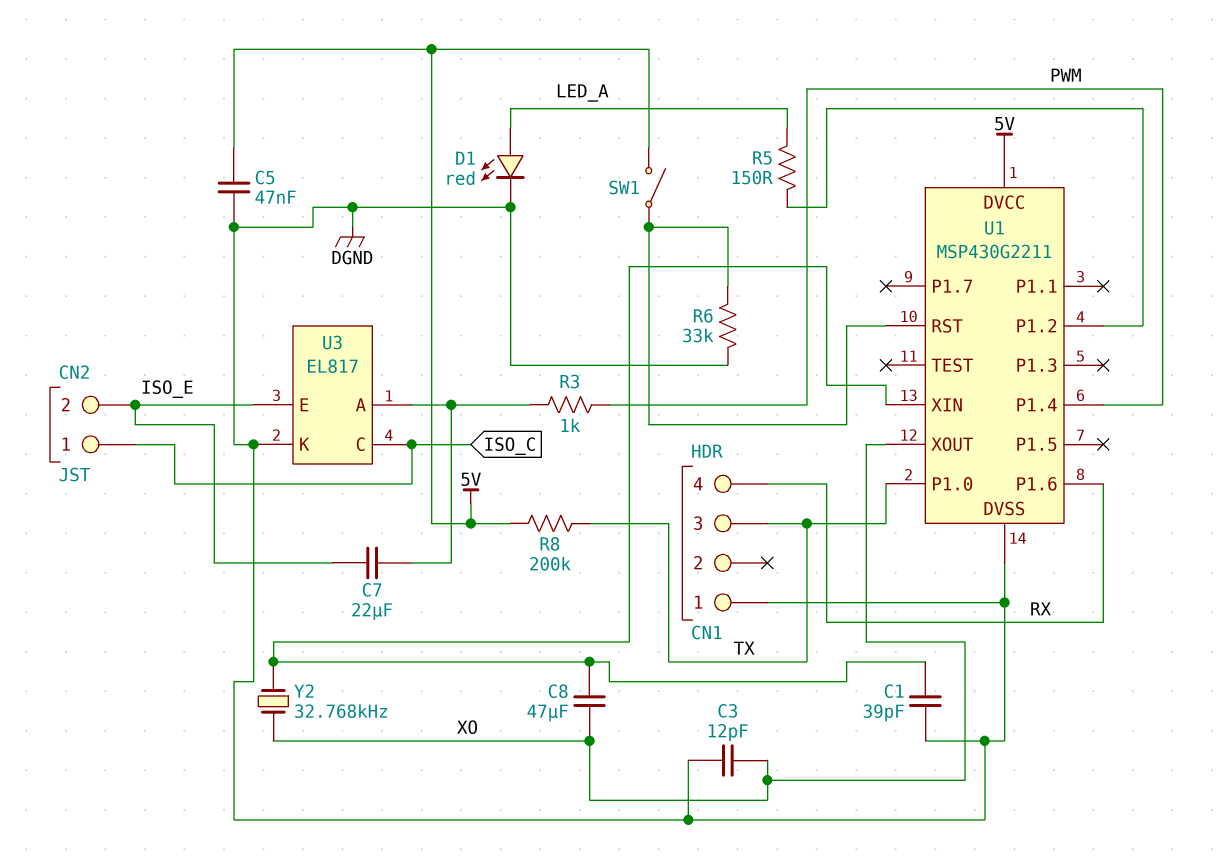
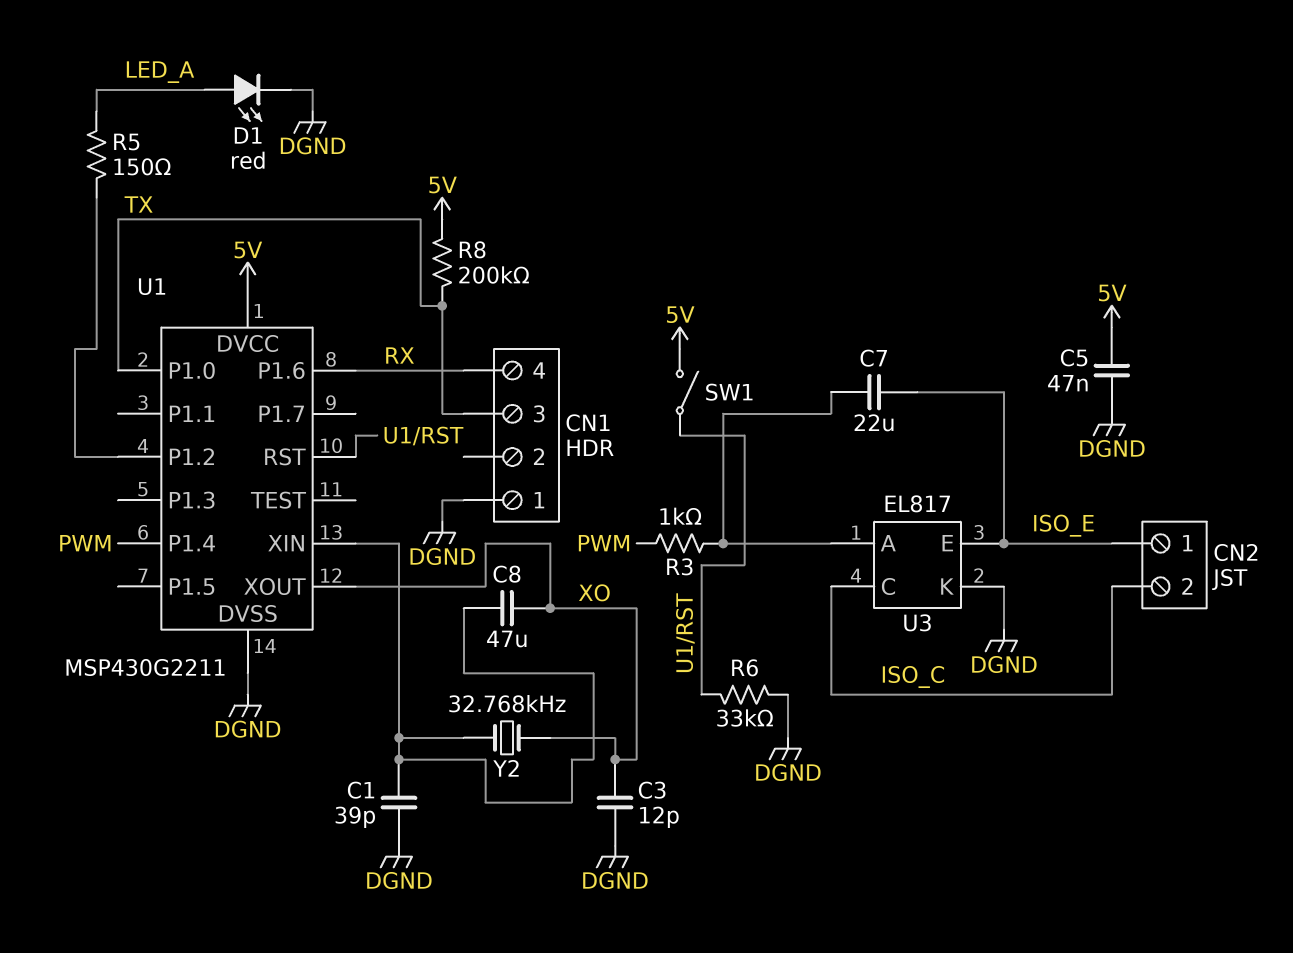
CN2 pin 1: ISO_C -> ISO_E
CN2 pin 2: ISO_E -> ISO_C

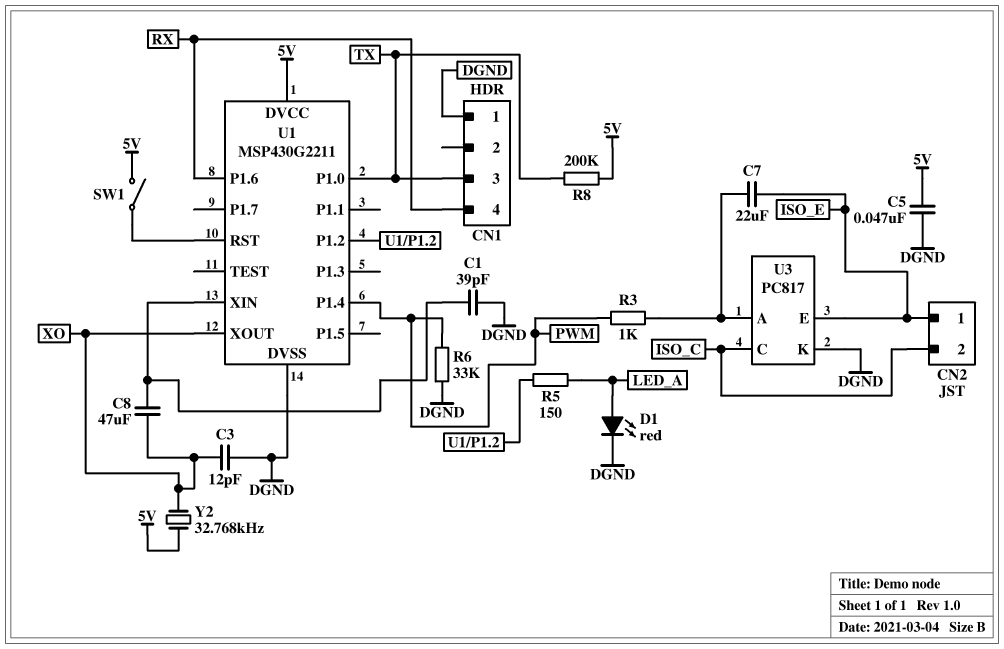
R6: 33k (DGND, U1/RST) -> 33k (DGND, PWM)
U3: EL817 -> PC817
Y2: 32.768kHz (U1/XIN, XO) -> 32.768kHz (5V, XO)

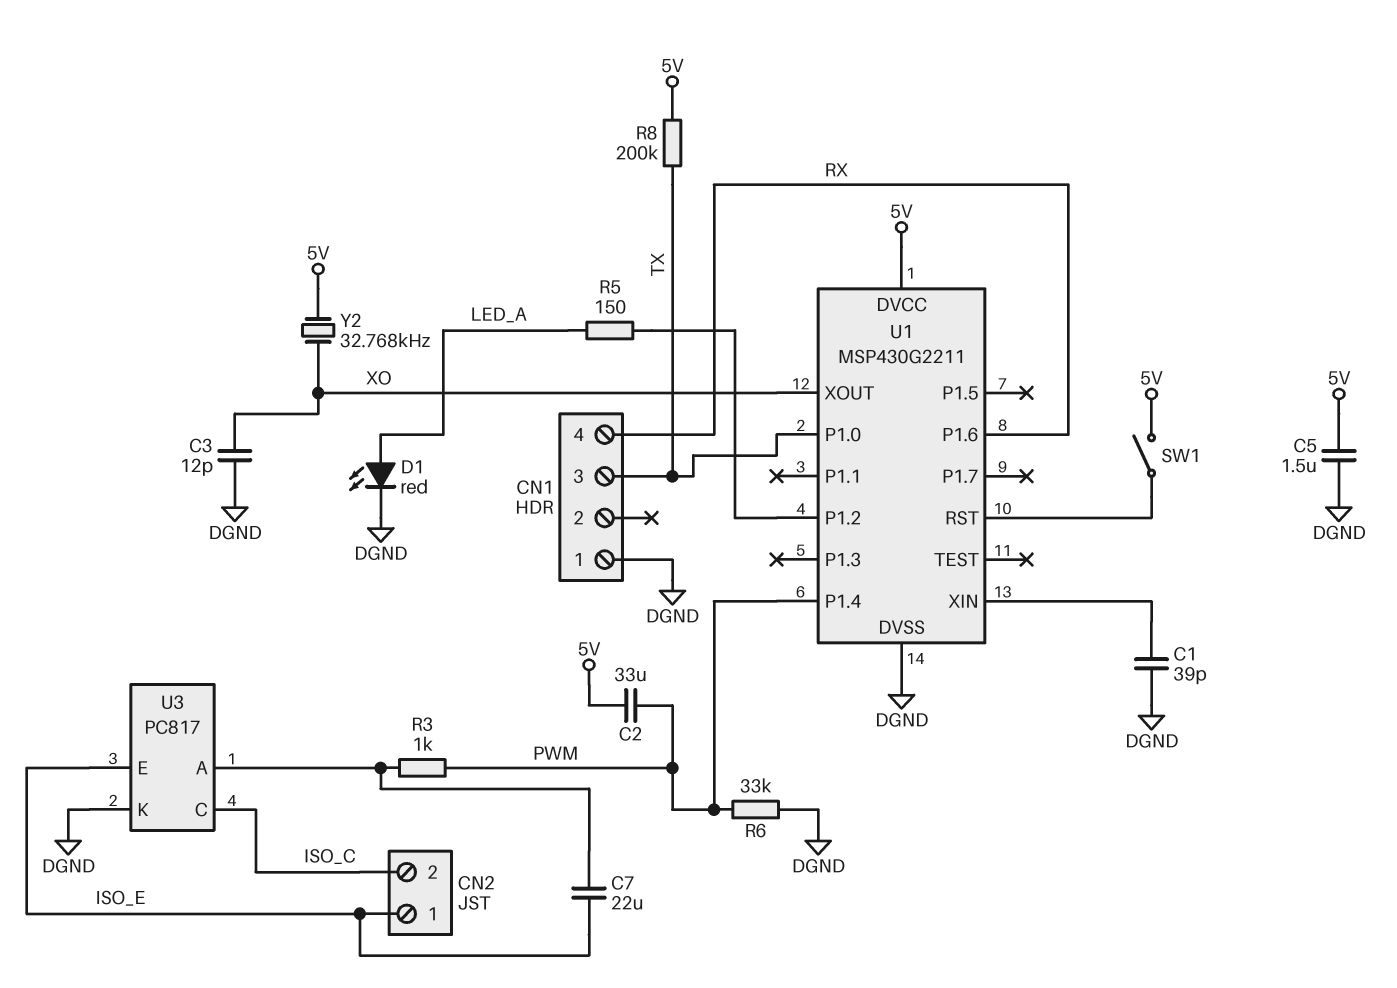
C2: none -> 33uF (5V, PWM)
C5: 47nF (5V, DGND) -> 1.5uF (5V, DGND)
C8: 47uF (U1/XIN, XO) -> none

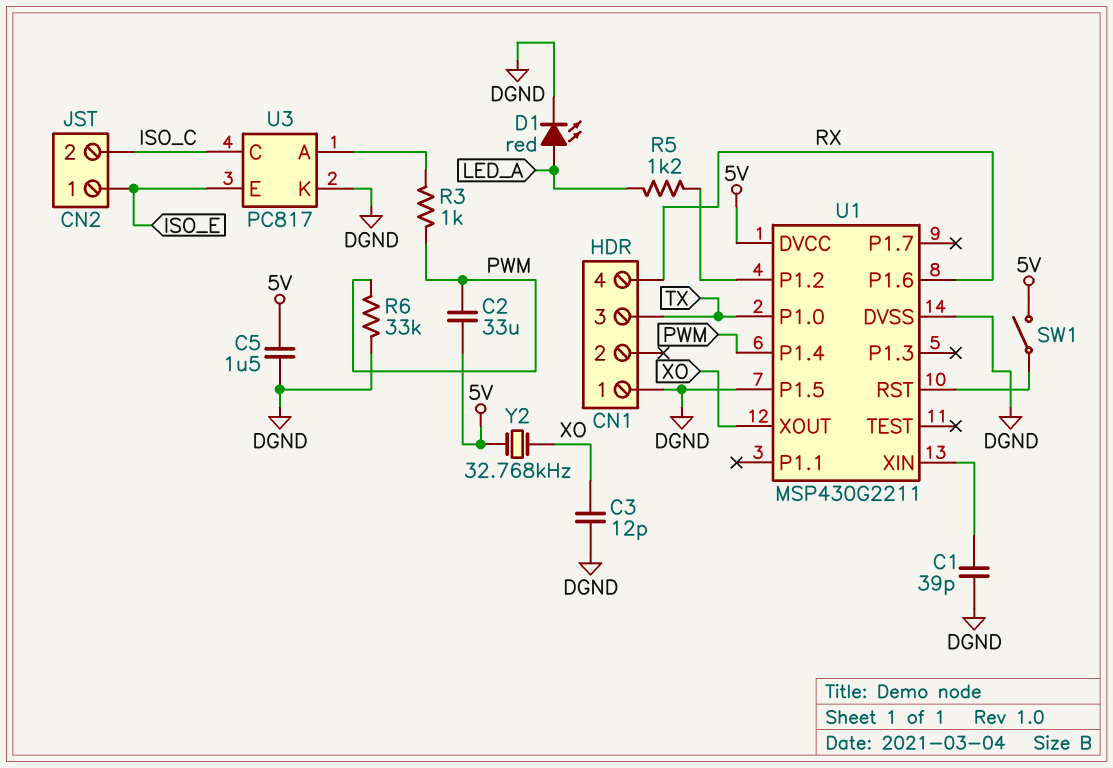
C7: 22uF (ISO_E, U3/A) -> none
R5: 150 (LED_A, U1/P1.2) -> 1.2k (LED_A, U1/P1.2)
R8: 200k (5V, TX) -> none
U1 pin P1.5: none -> DGND

